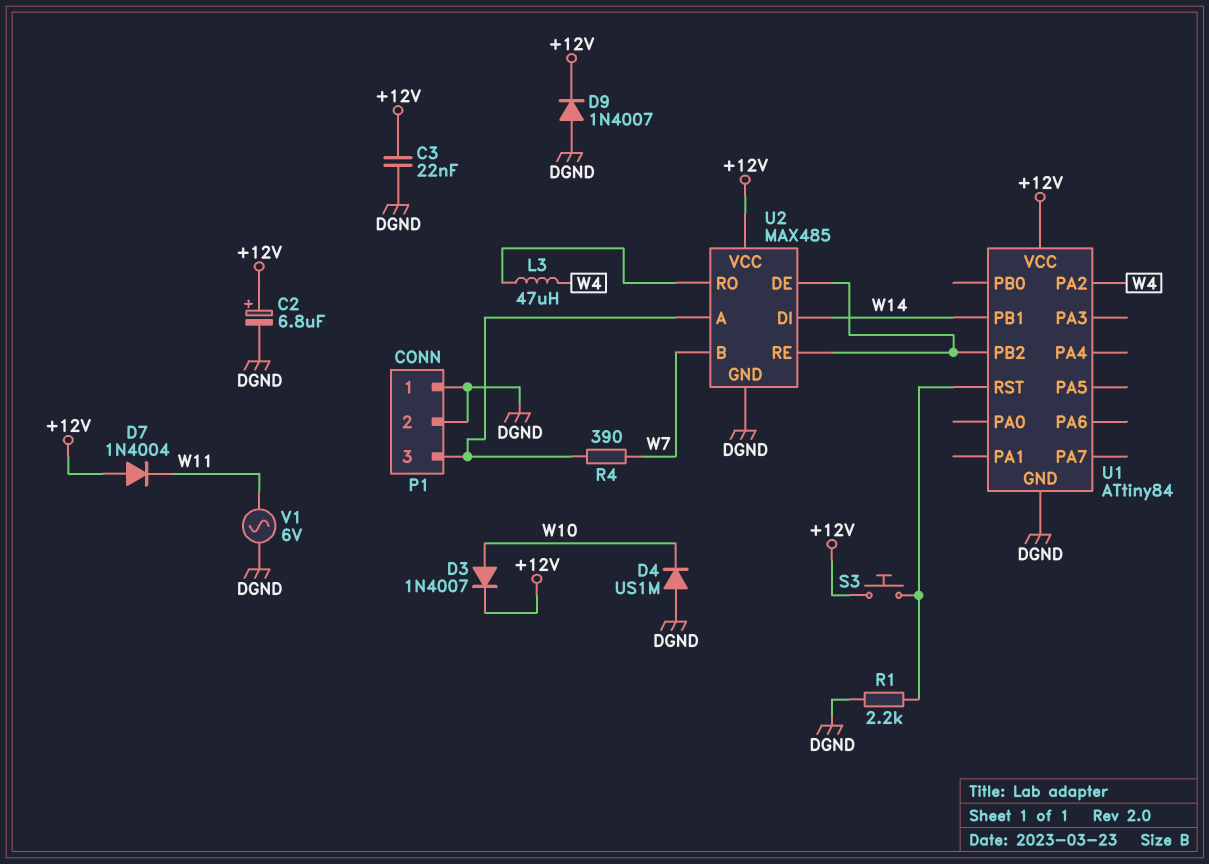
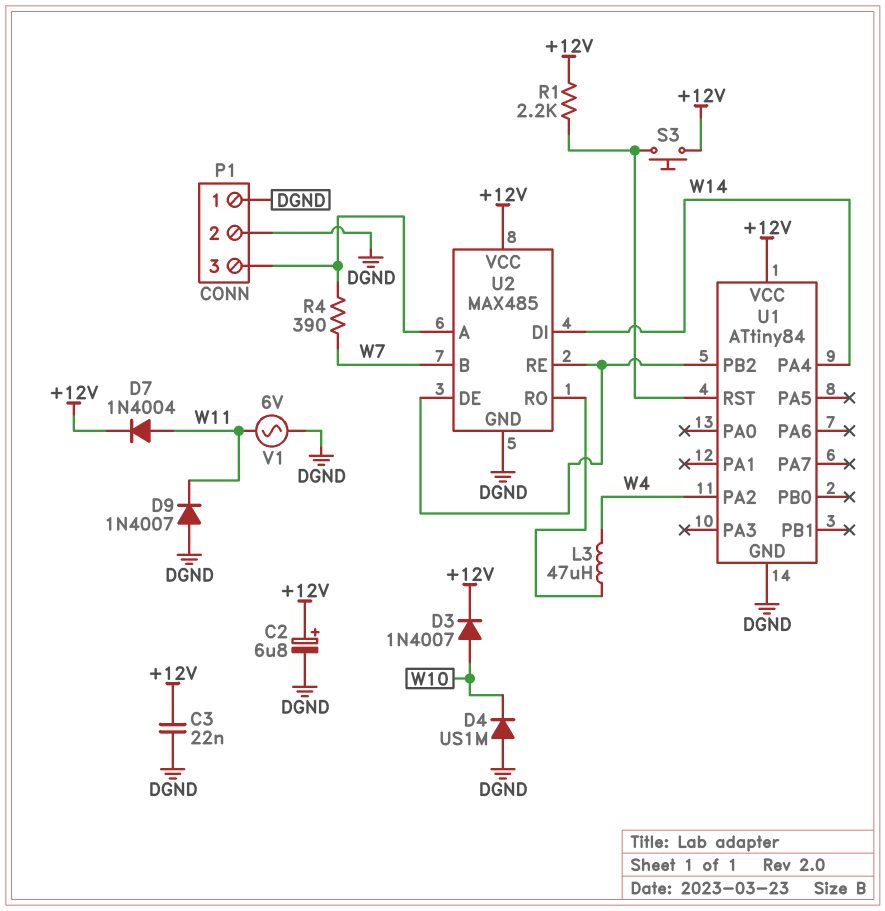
D7: diode 1N4004 (A +12V, K W11) -> diode 1N4004 (A W11, K +12V)
D9: diode 1N4007 (A DGND, K +12V) -> diode 1N4007 (A DGND, K W11)
R1: 2.2k (DGND, U1/RST) -> 2.2k (+12V, U1/RST)
U1 pin PA4: none -> W14
U1 pin PB1: W14 -> none

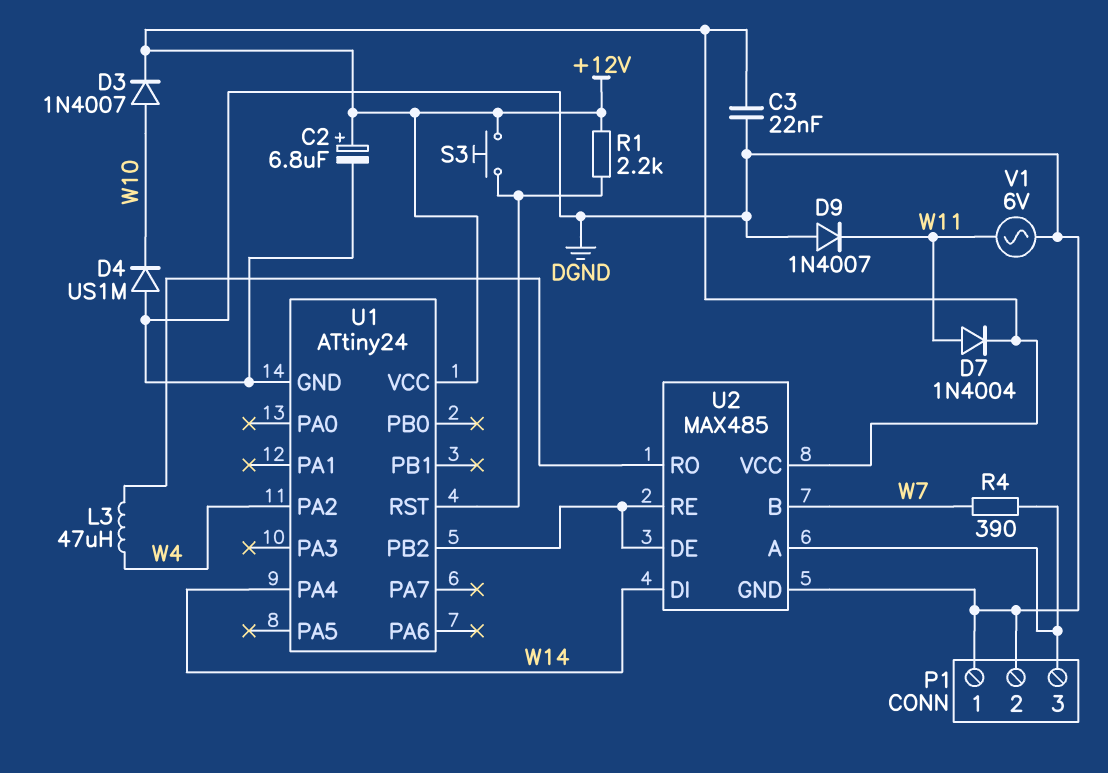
U1: ATtiny84 -> ATtiny24

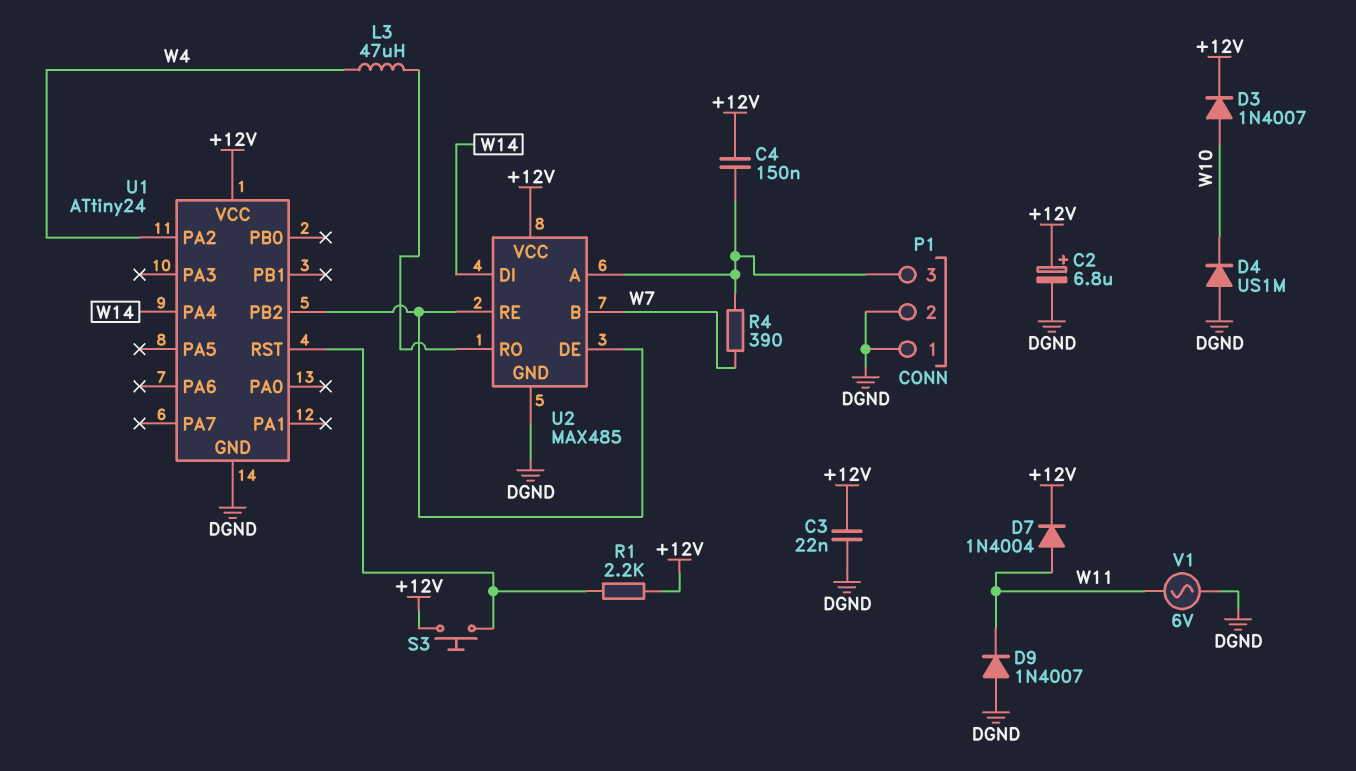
C4: none -> 150nF (+12V, P1/3)

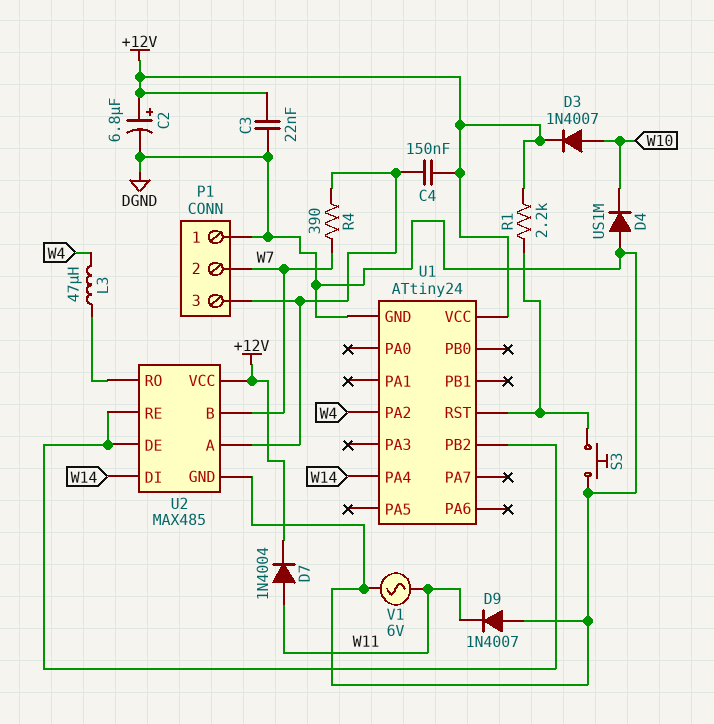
P1 pin 2: DGND -> W7
S3: button (+12V, U1/RST) -> button (DGND, U1/RST)

